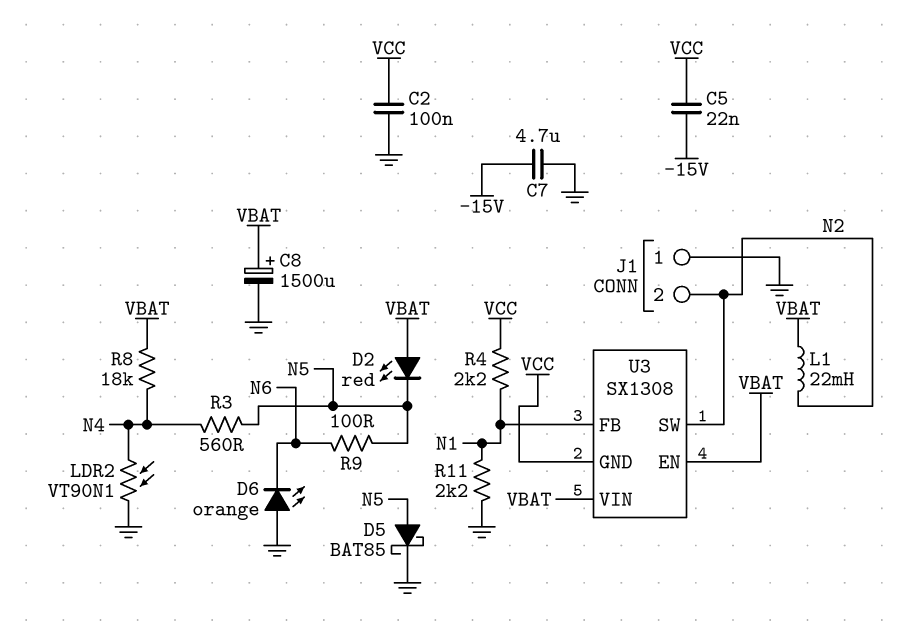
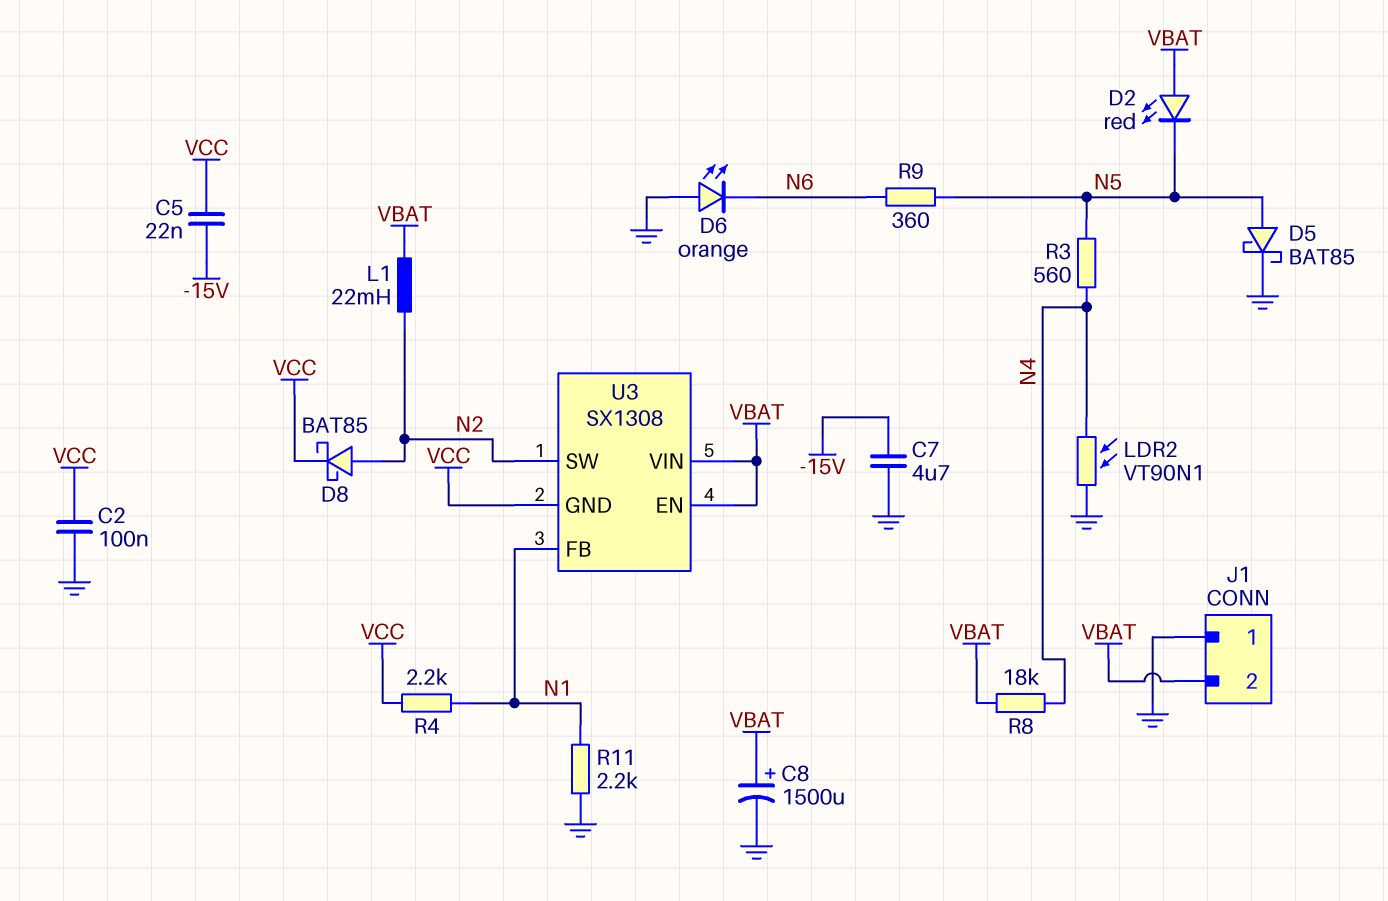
D8: none -> schottky BAT85 (A N2, K VCC)
J1 pin 2: N2 -> VBAT
R9: 100 (N5, N6) -> 360 (N5, N6)

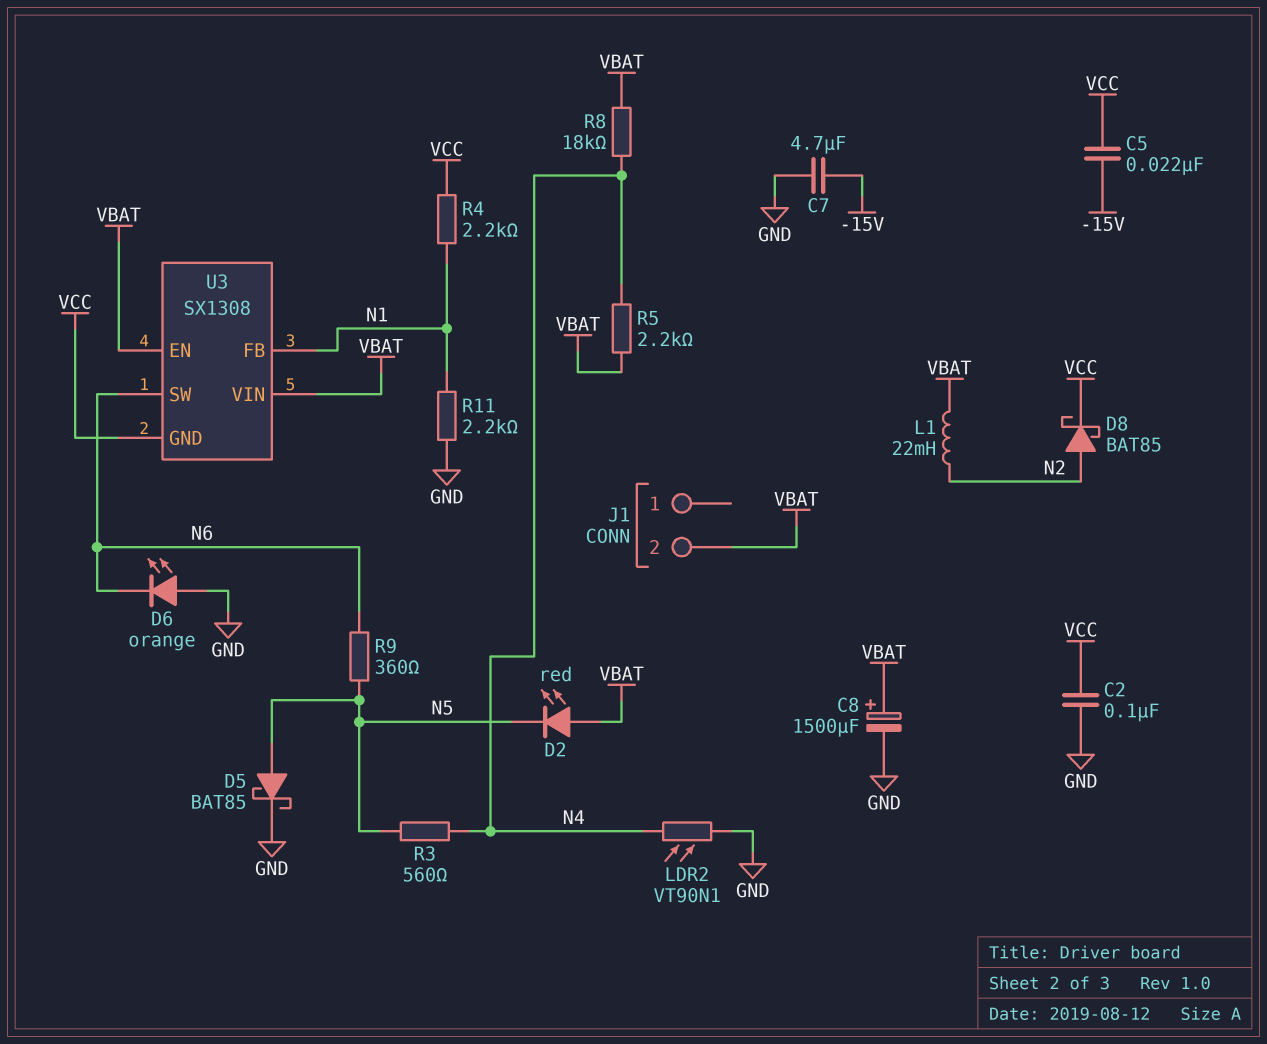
J1 pin 1: GND -> none
R5: none -> 2.2k (N4, VBAT)
U3 pin SW: N2 -> N6

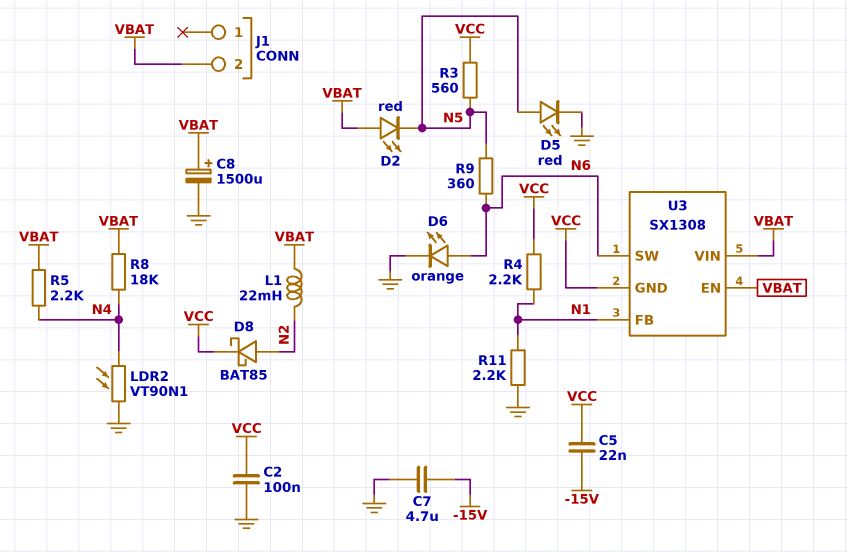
D5: schottky BAT85 (A N5, K GND) -> LED red (A N5, K GND)
D6: LED orange (A GND, K N6) -> LED orange (A N6, K GND)
R3: 560 (N4, N5) -> 560 (N5, VCC)

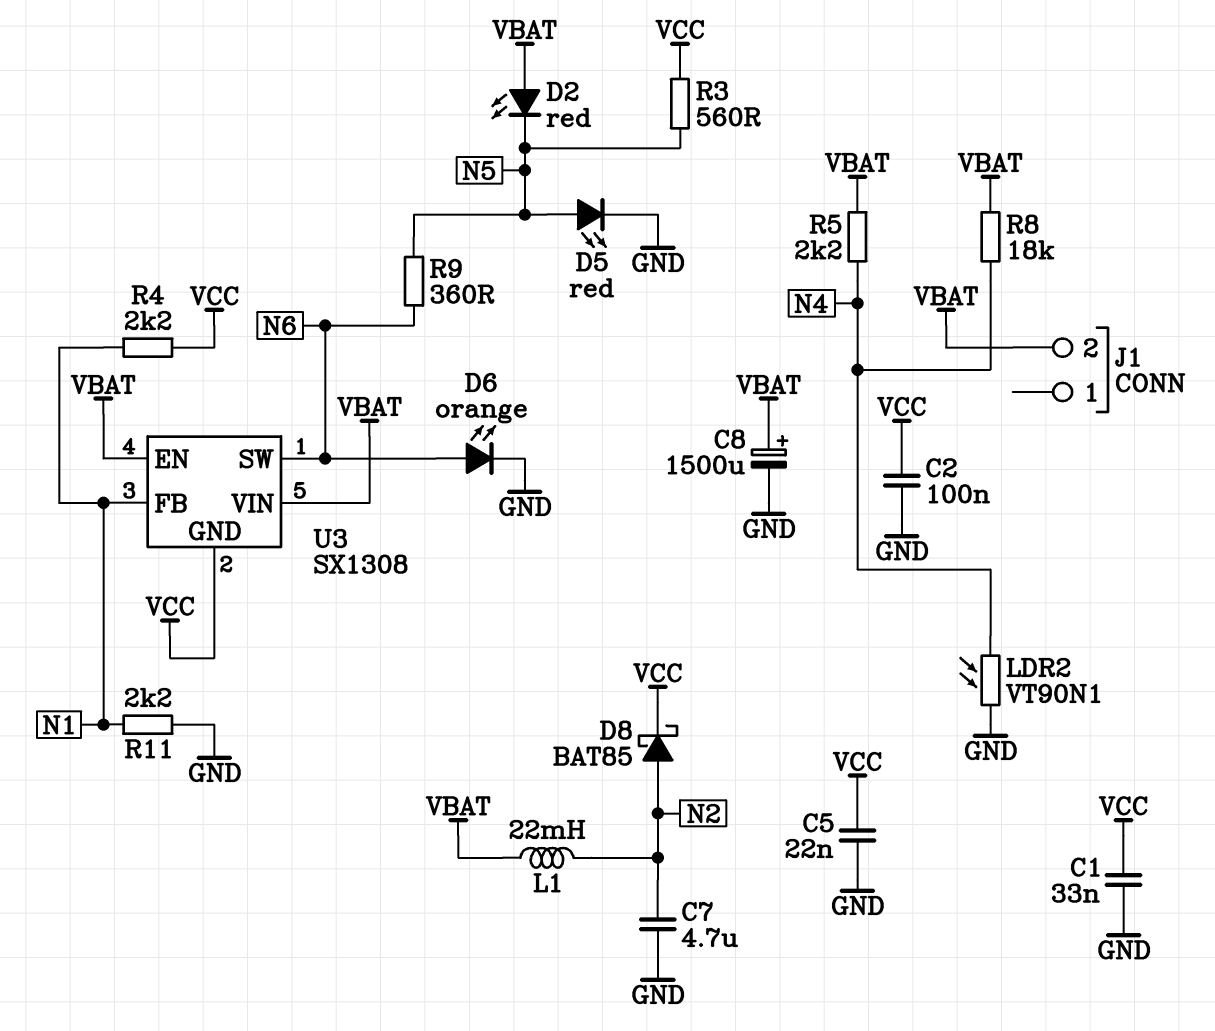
C1: none -> 33nF (GND, VCC)
C5: 22nF (-15V, VCC) -> 22nF (GND, VCC)
C7: 4.7uF (-15V, GND) -> 4.7uF (GND, N2)

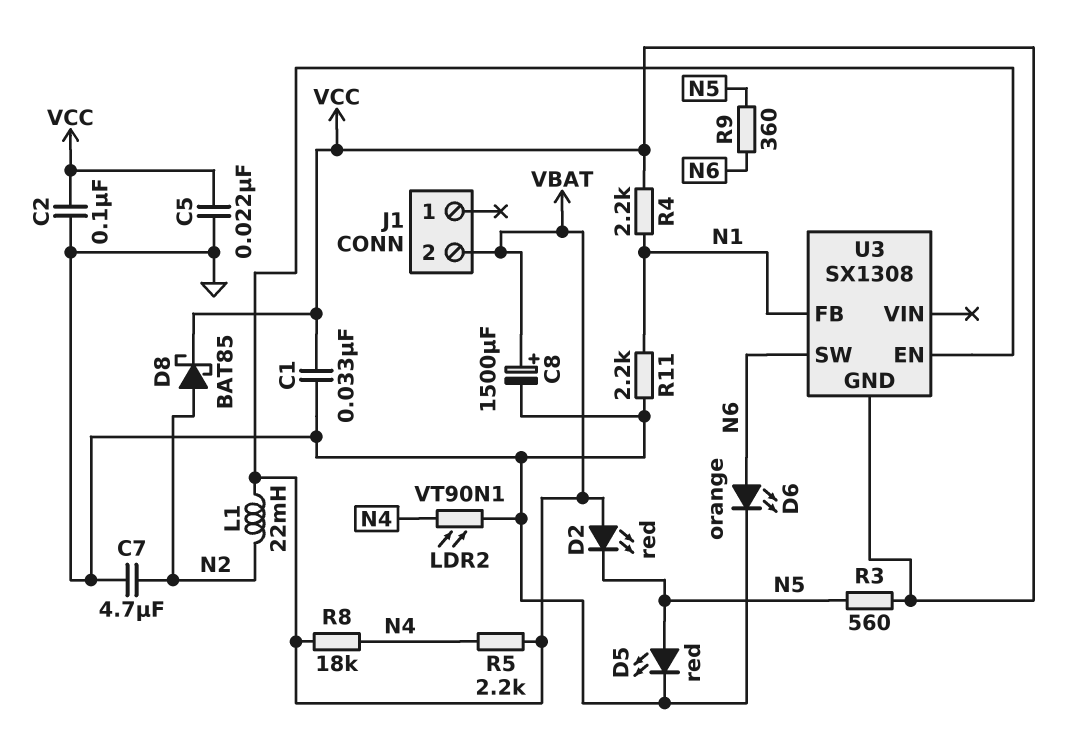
U3 pin VIN: VBAT -> none

